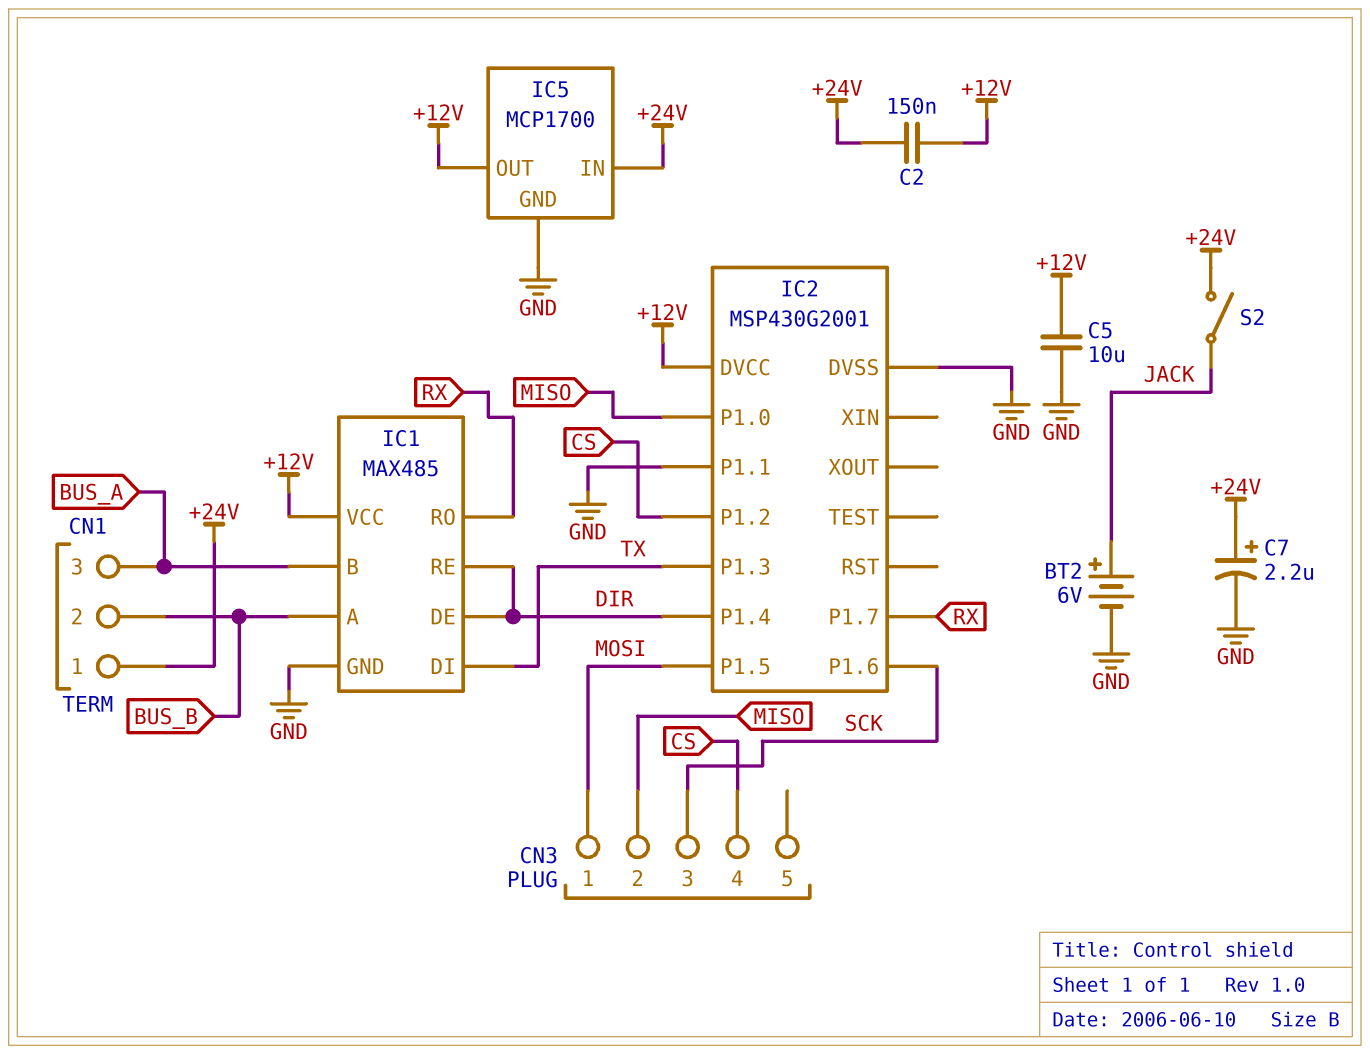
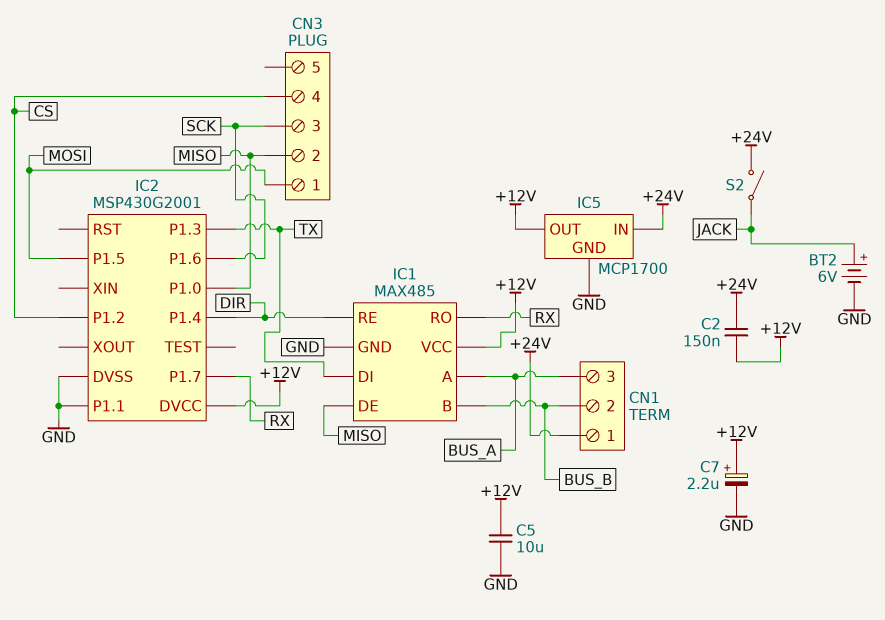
C7: 2.2uF (plus +24V, minus GND) -> 2.2uF (plus +12V, minus GND)
IC1 pin A: BUS_B -> BUS_A
IC1 pin B: BUS_A -> BUS_B
IC1 pin DE: DIR -> MISO

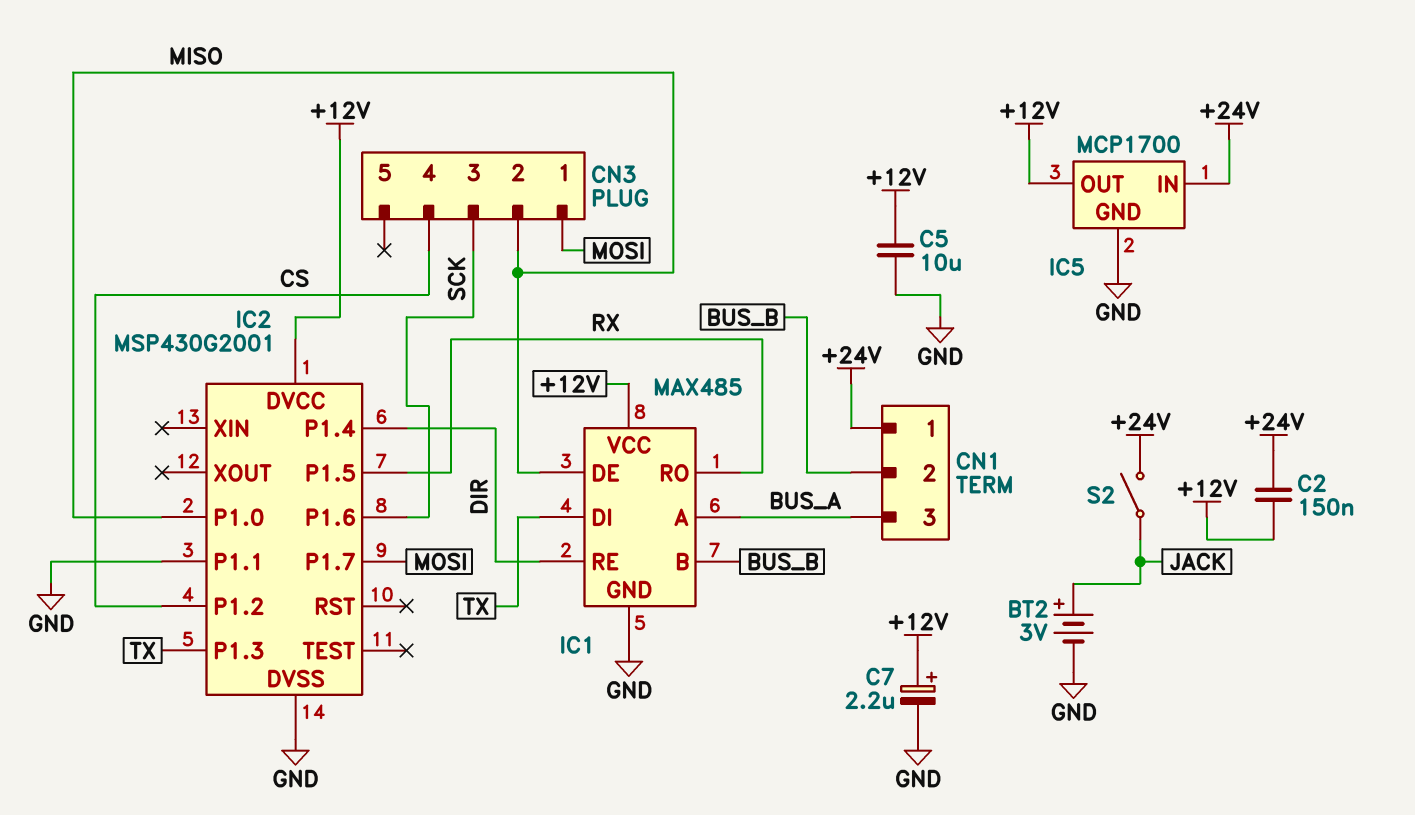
BT2: 6V (plus JACK, minus GND) -> 3V (plus JACK, minus GND)
IC2 pin P1.5: MOSI -> RX
IC2 pin P1.7: RX -> MOSI

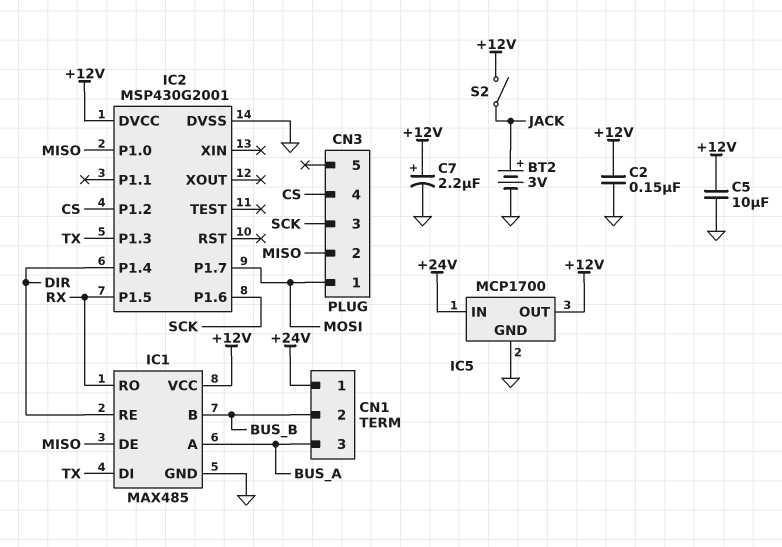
C2: 150nF (+12V, +24V) -> 150nF (+12V, GND)
IC2 pin P1.1: GND -> none
S2: switch (+24V, JACK) -> switch (+12V, JACK)

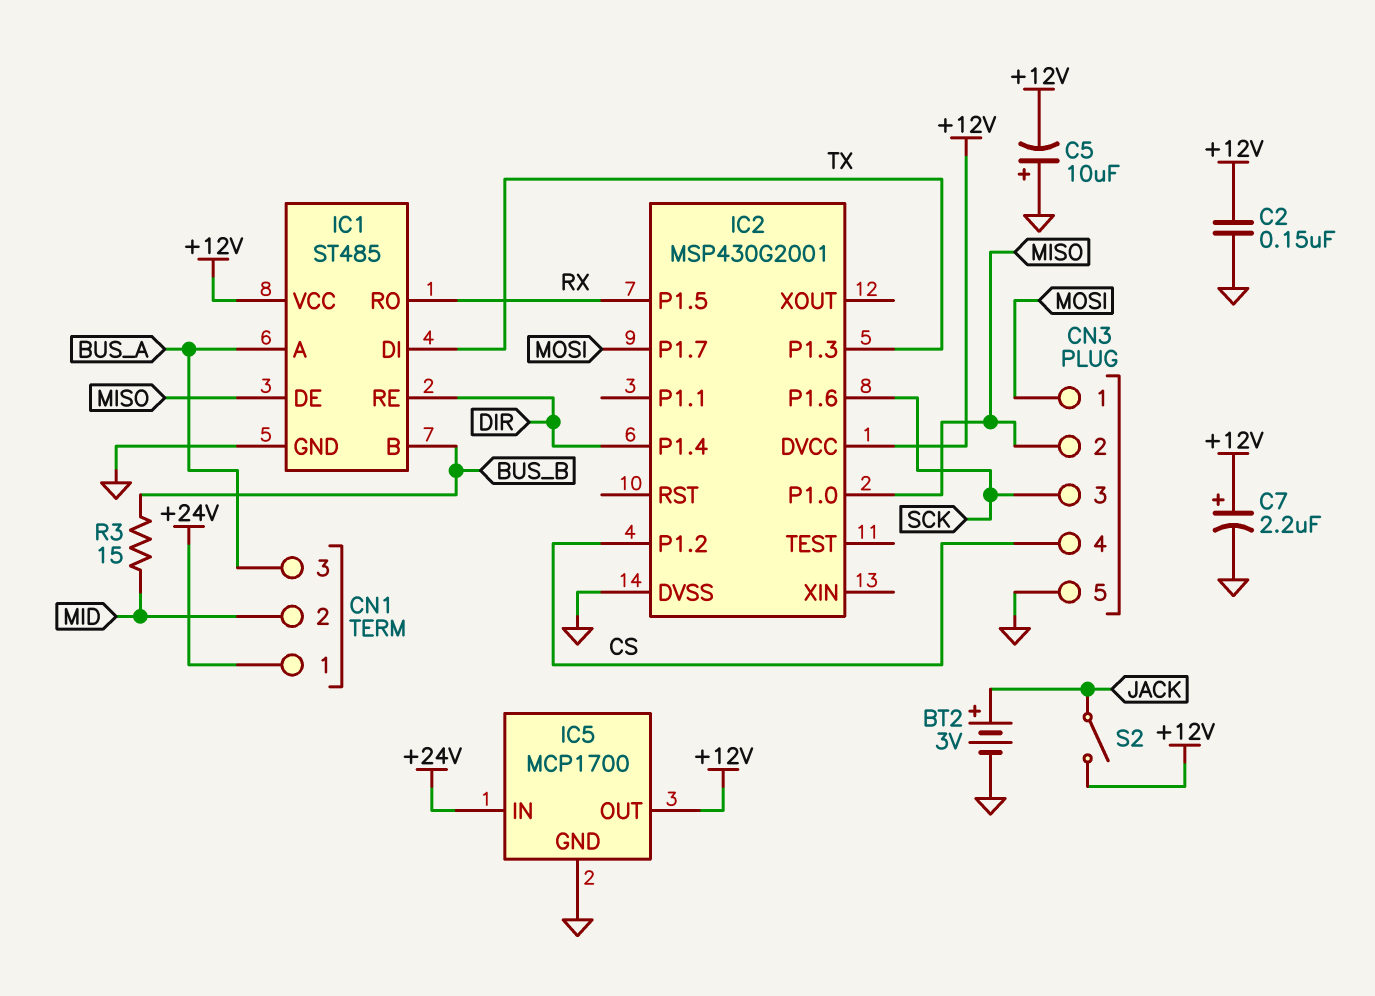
C5: 10uF (+12V, GND) -> 10uF (plus GND, minus +12V)
CN1 pin 2: BUS_B -> MID
CN3 pin 5: none -> GND
IC1: MAX485 -> ST485
R3: none -> 15 (BUS_B, MID)

